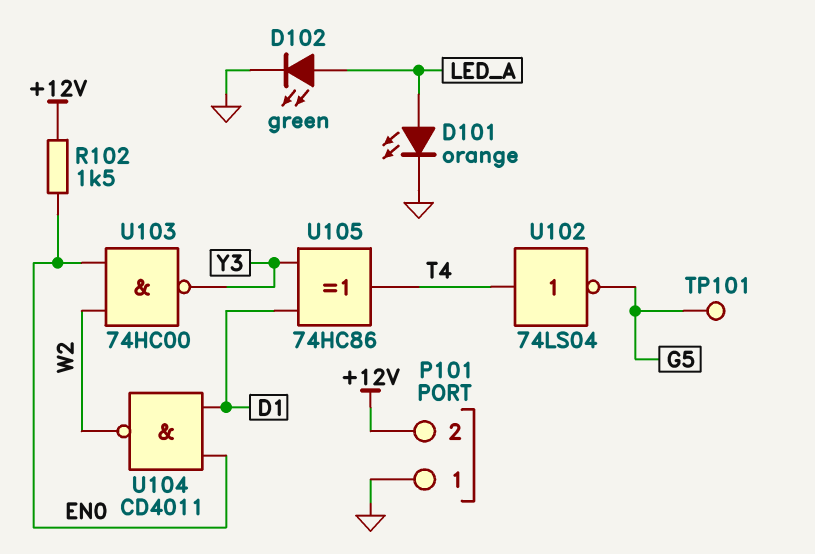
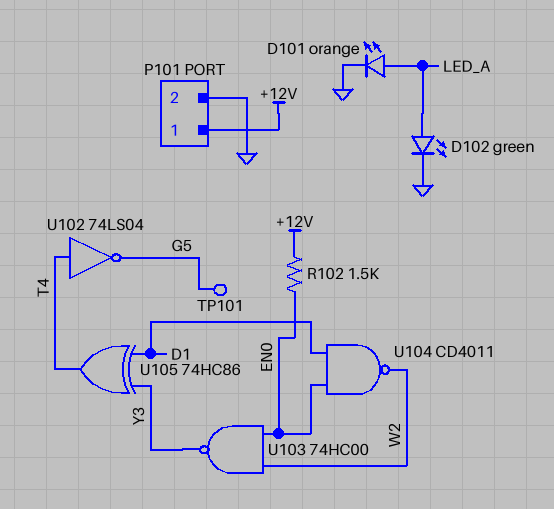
P101 pin 1: GND -> +12V
P101 pin 2: +12V -> GND

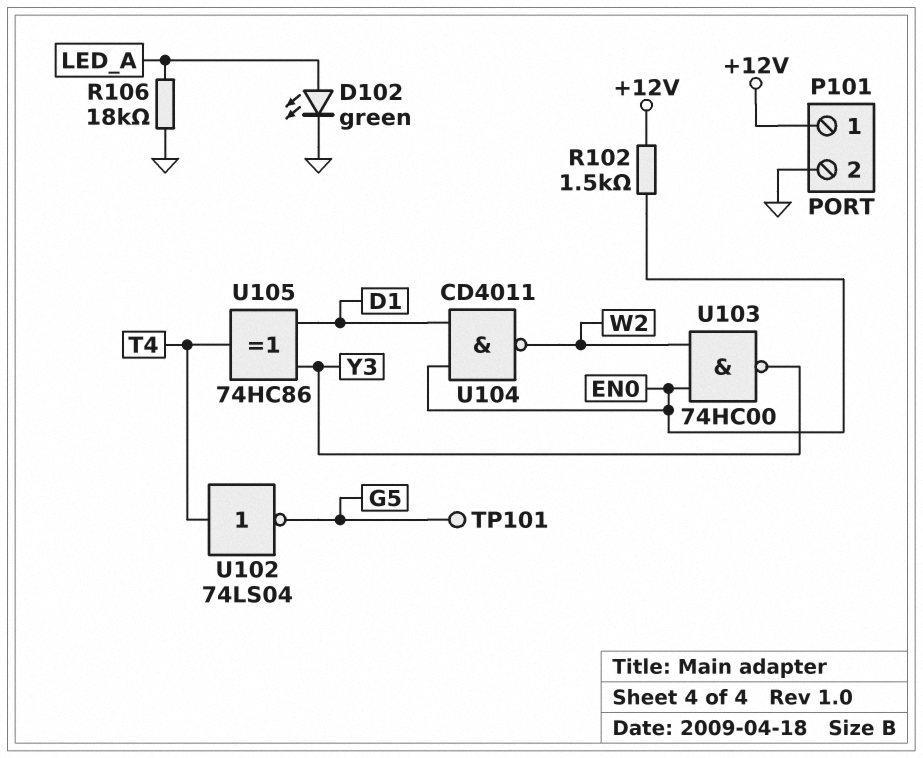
D101: LED orange (A LED_A, K GND) -> none
R106: none -> 18k (GND, LED_A)

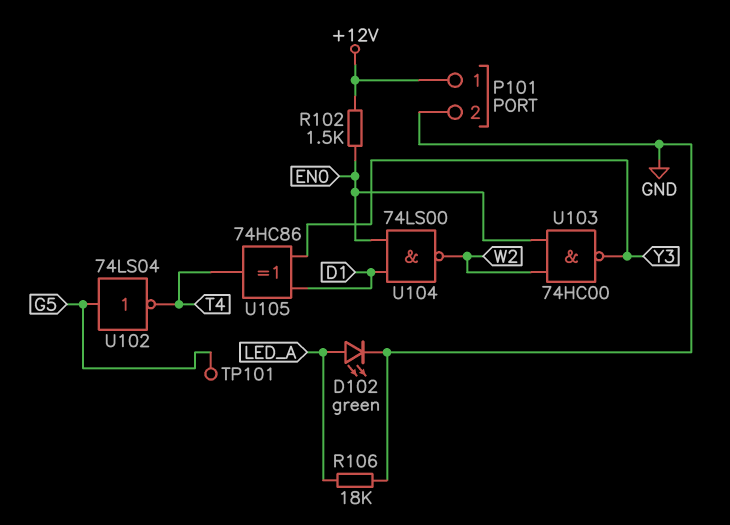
U102: NOT 74LS04 (in T4, out G5) -> NOT 74LS04 (in G5, out T4)
U104: NAND CD4011 (in D1, in EN0, out W2) -> NAND 74LS00 (in D1, in EN0, out W2)

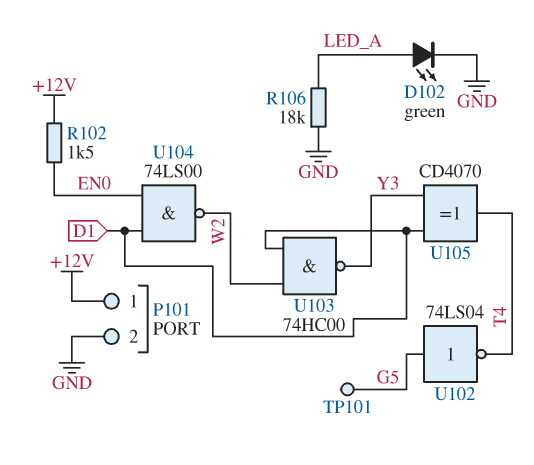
U103: NAND 74HC00 (in EN0, in W2, out Y3) -> NAND 74HC00 (in D1, in W2, out Y3)
U105: XOR 74HC86 (in D1, in Y3, out T4) -> XOR CD4070 (in D1, in Y3, out T4)

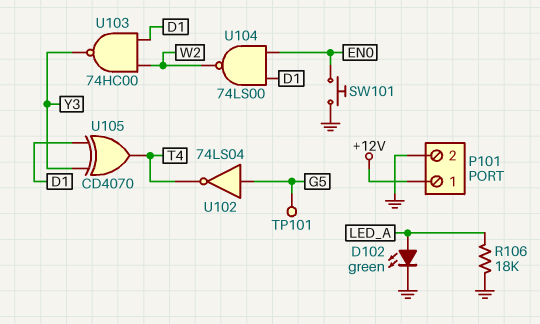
R102: 1.5k (+12V, EN0) -> none
SW101: none -> button (EN0, GND)

